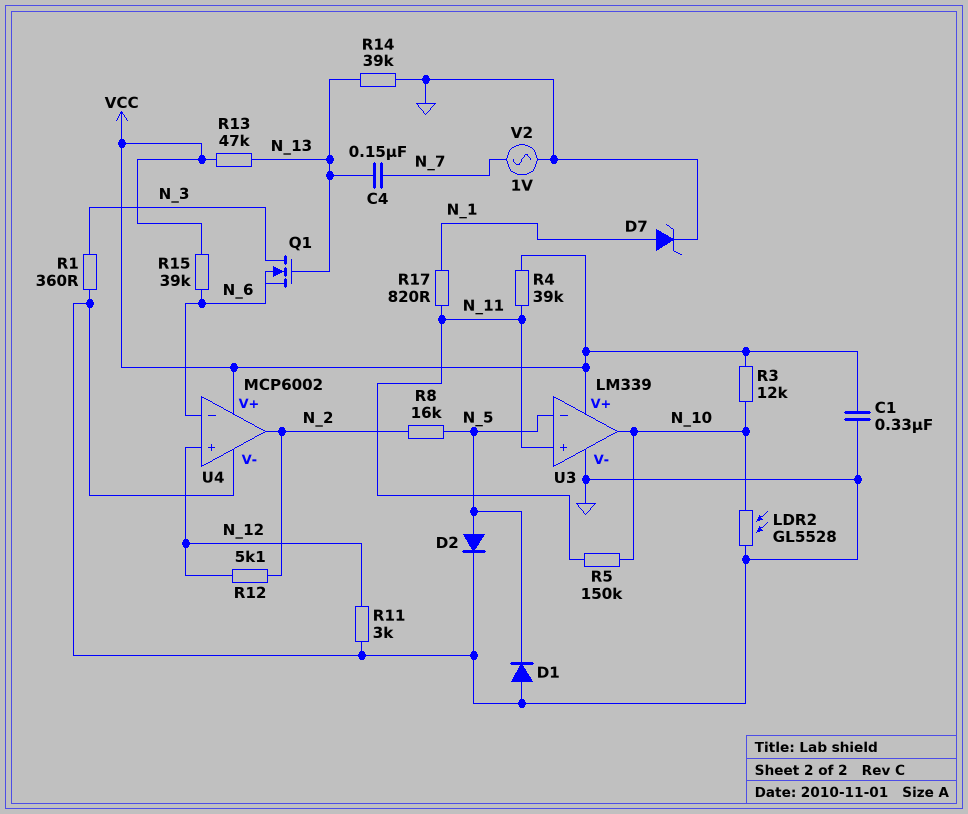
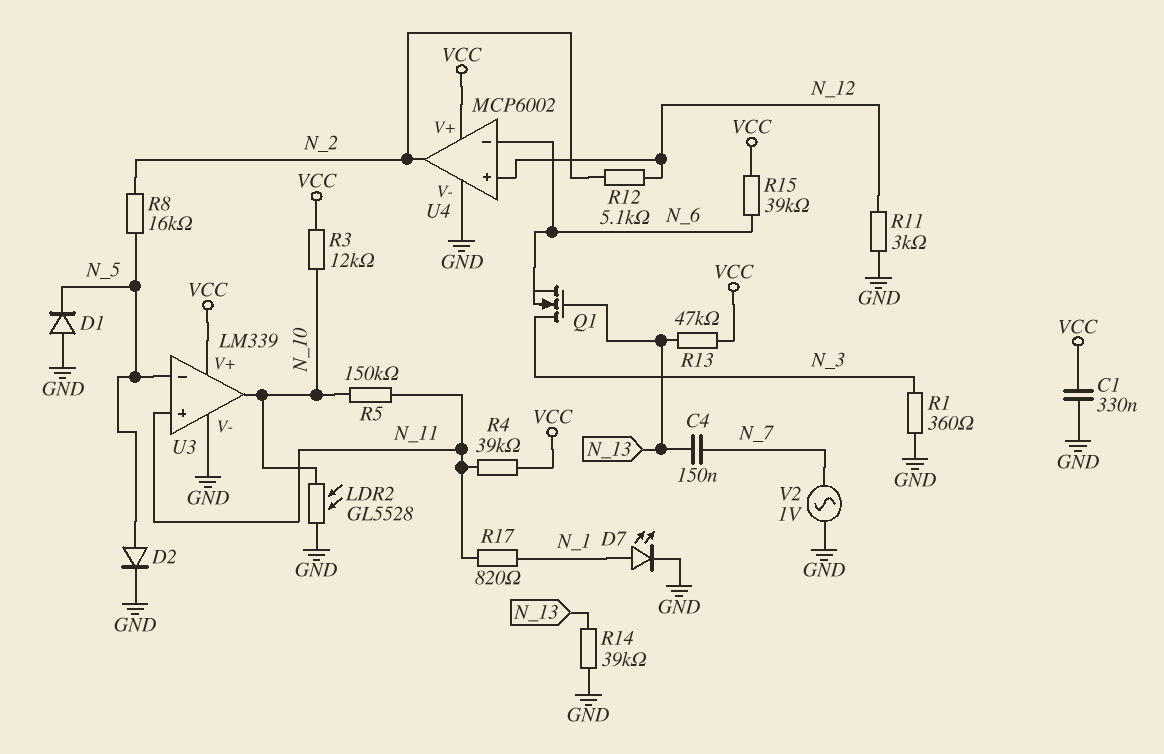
D7: zener (A N_1, K GND) -> LED (A N_1, K GND)

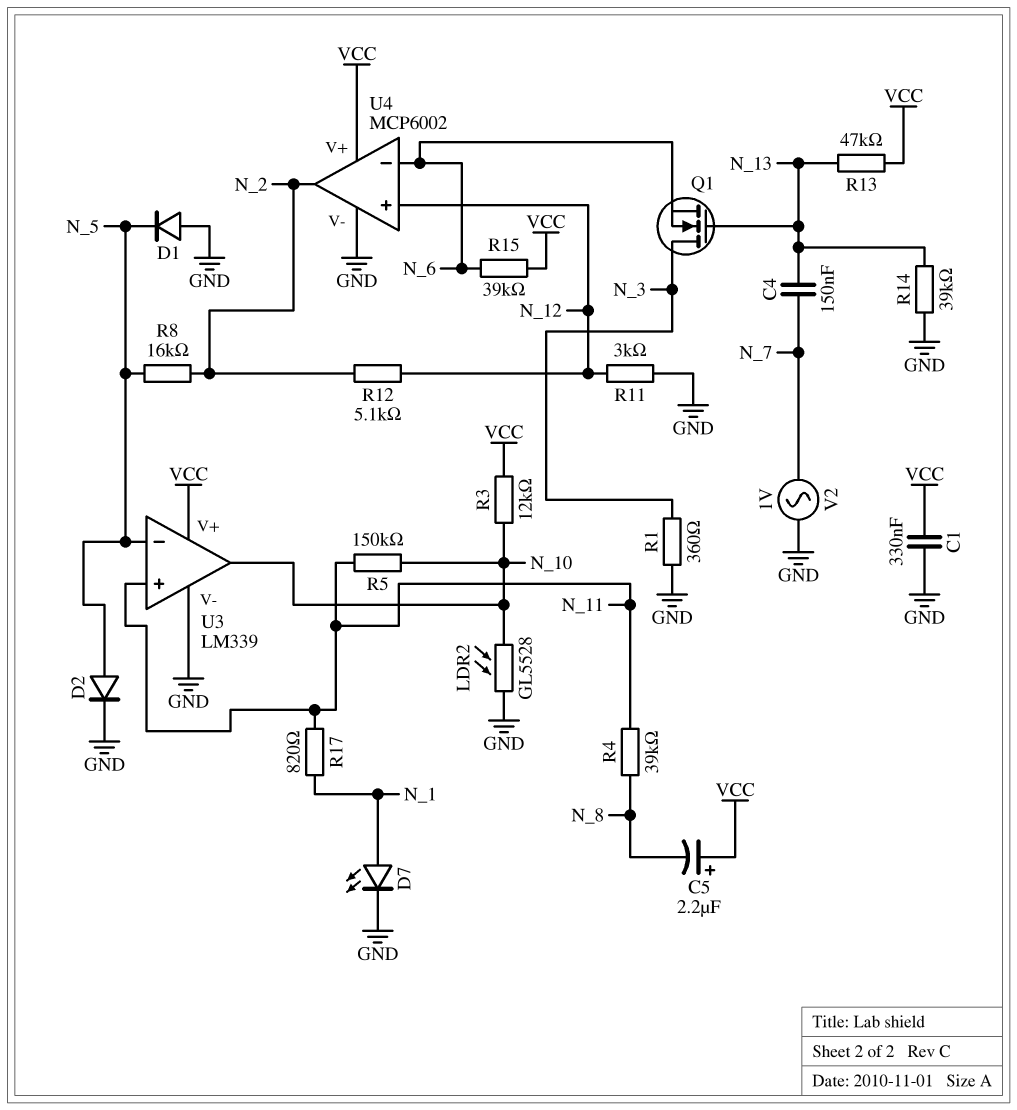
C5: none -> 2.2uF (plus VCC, minus N_8)
R4: 39k (N_11, VCC) -> 39k (N_8, N_11)

